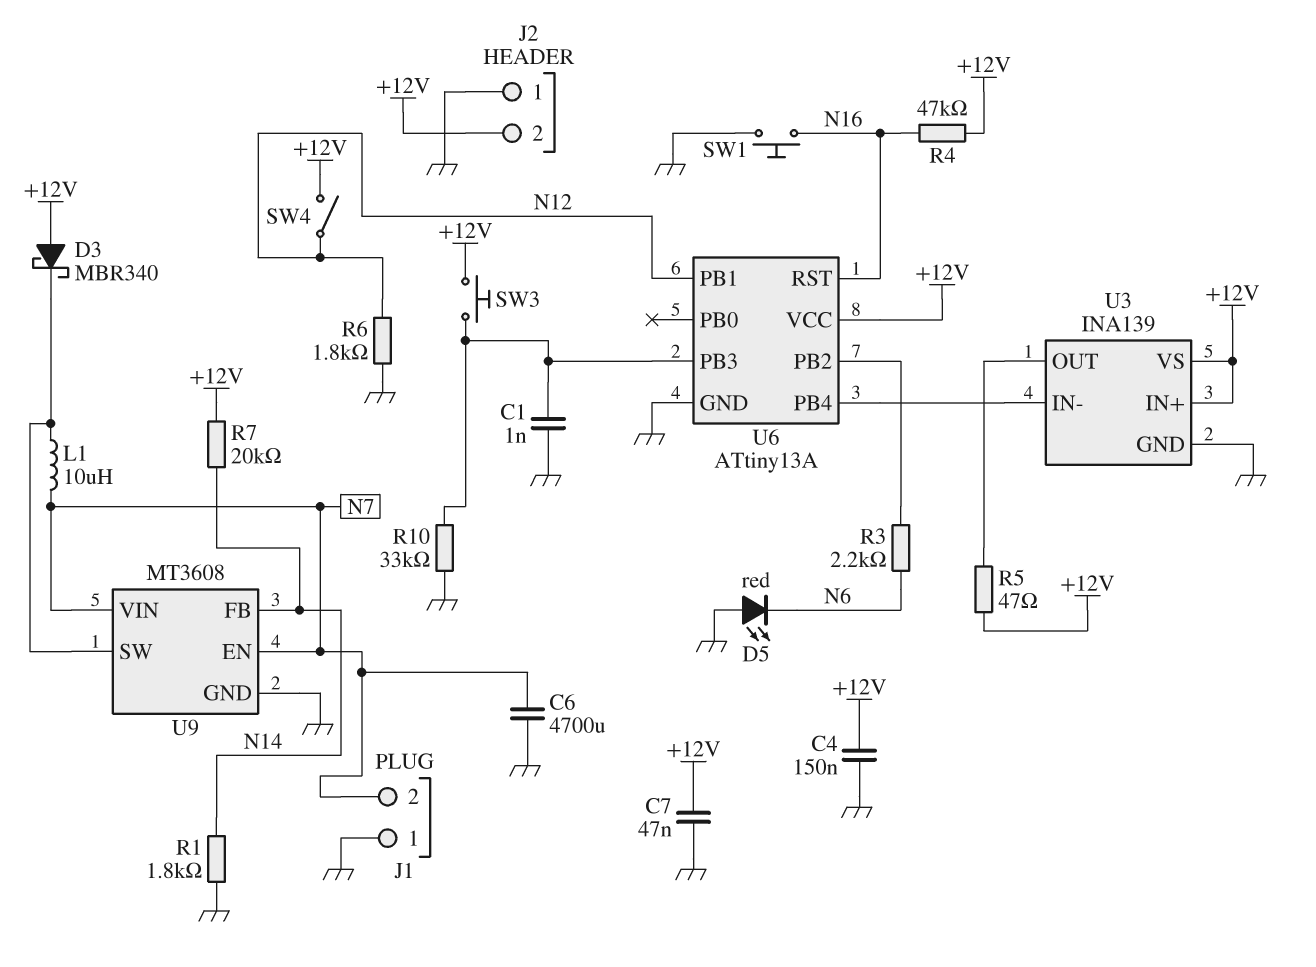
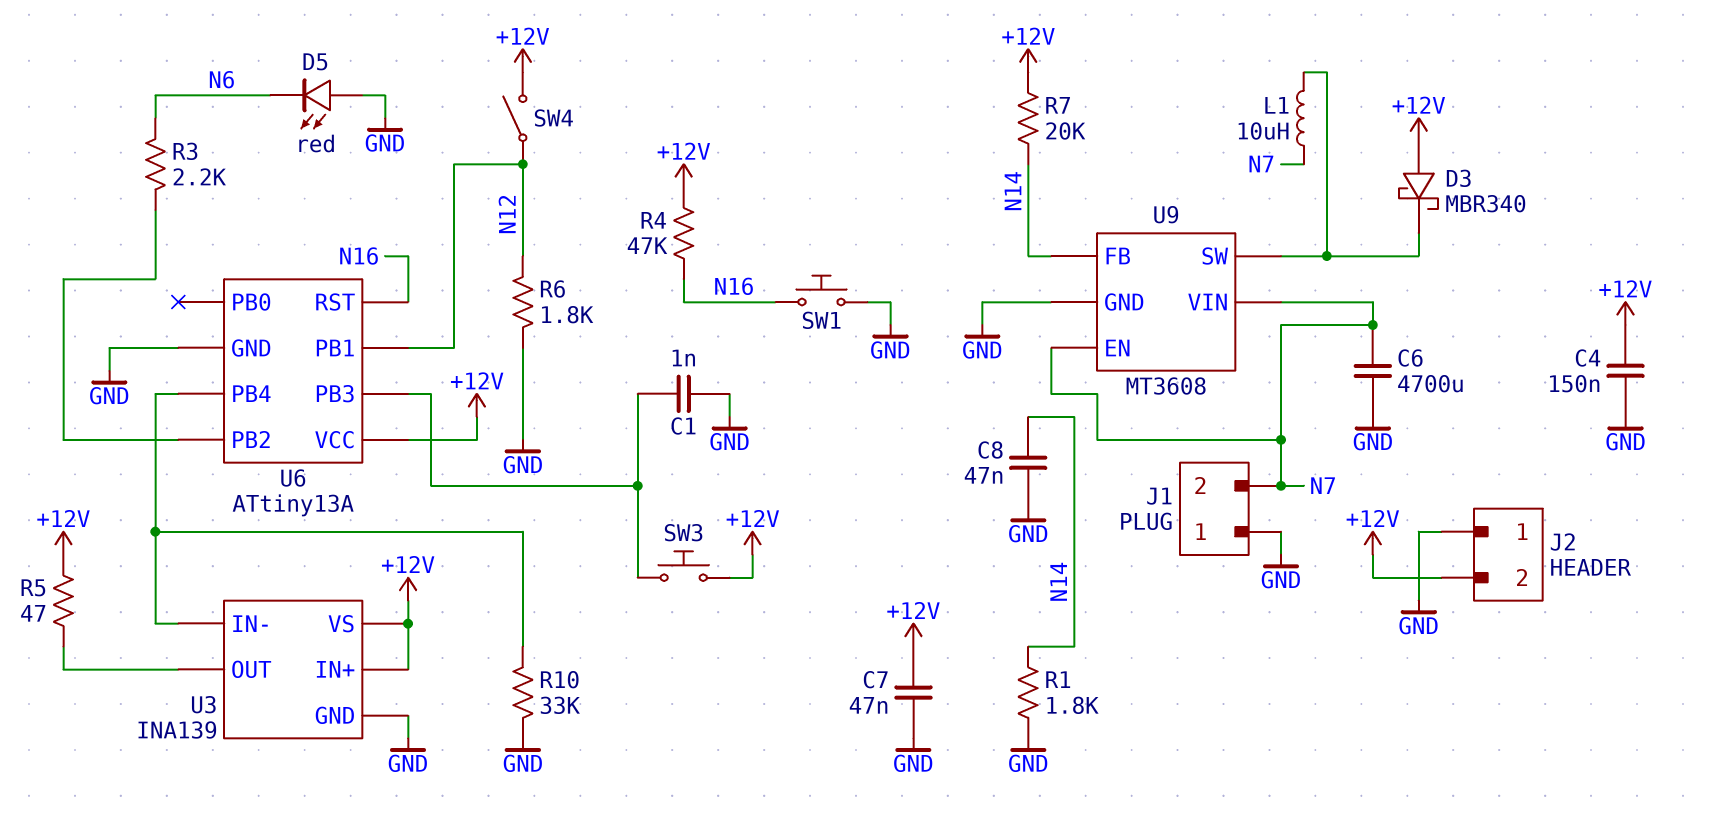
C8: none -> 47nF (GND, N14)
R10: 33k (GND, U6/PB3) -> 33k (GND, U3/IN-)

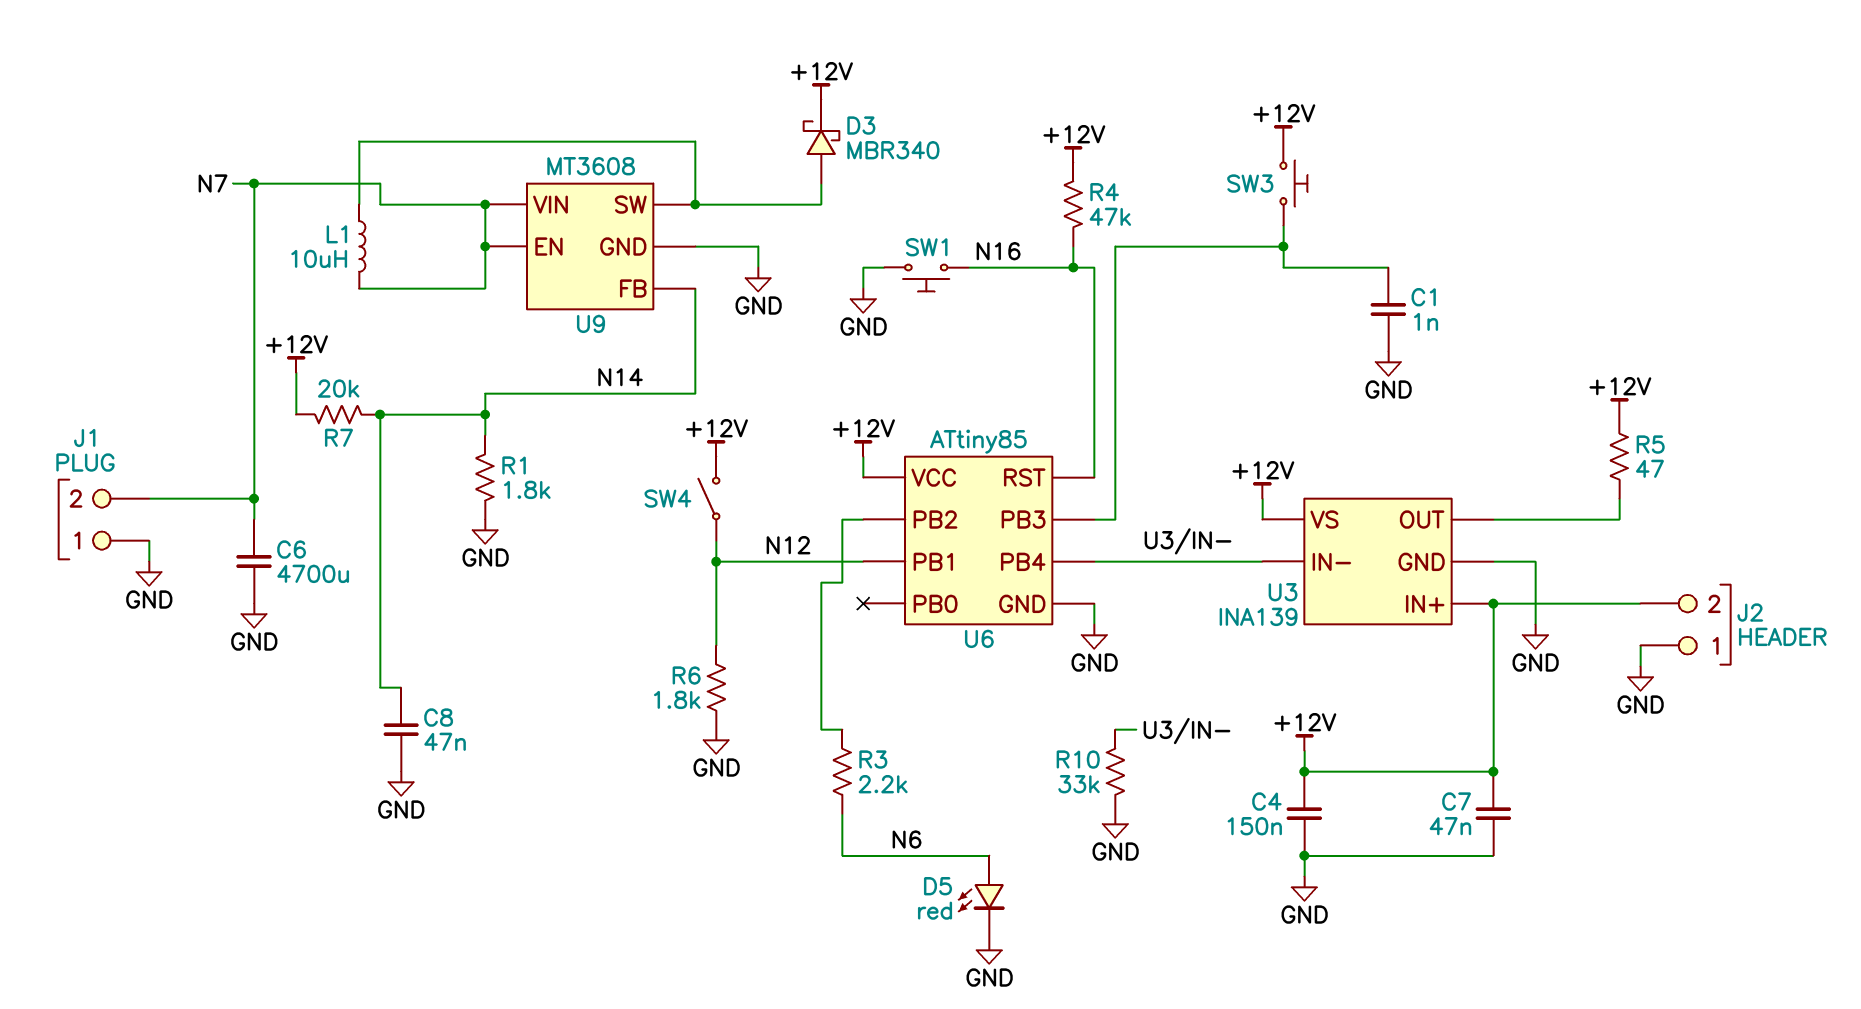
D3: schottky MBR340 (A +12V, K U9/SW) -> schottky MBR340 (A U9/SW, K +12V)
D5: LED red (A GND, K N6) -> LED red (A N6, K GND)
U6: ATtiny13A -> ATtiny85

